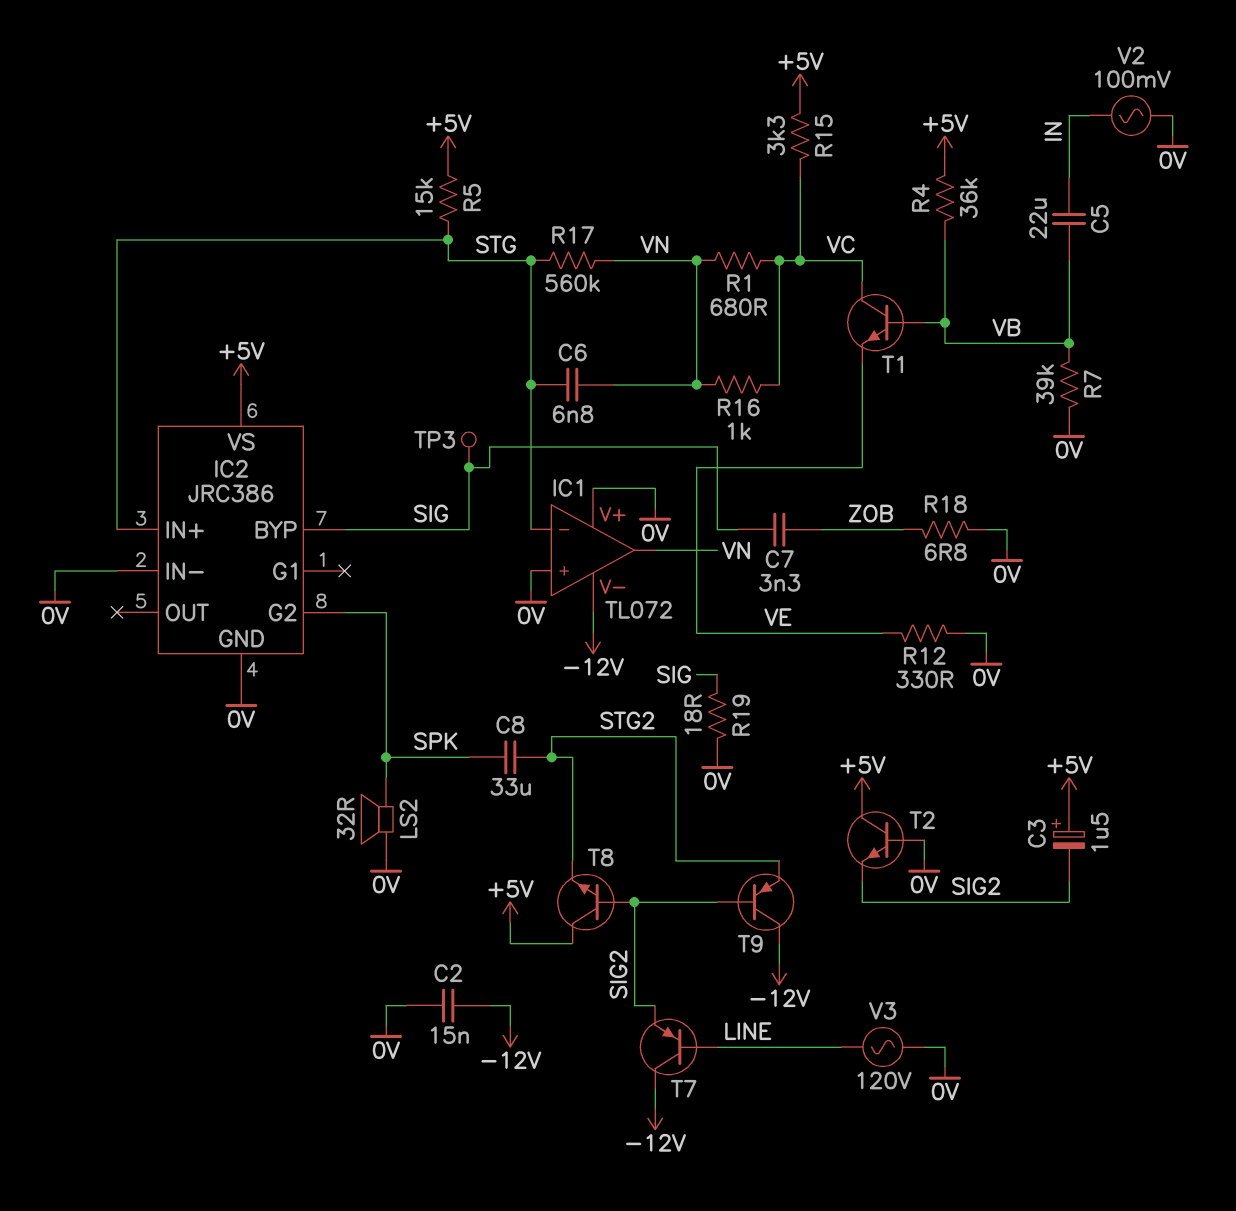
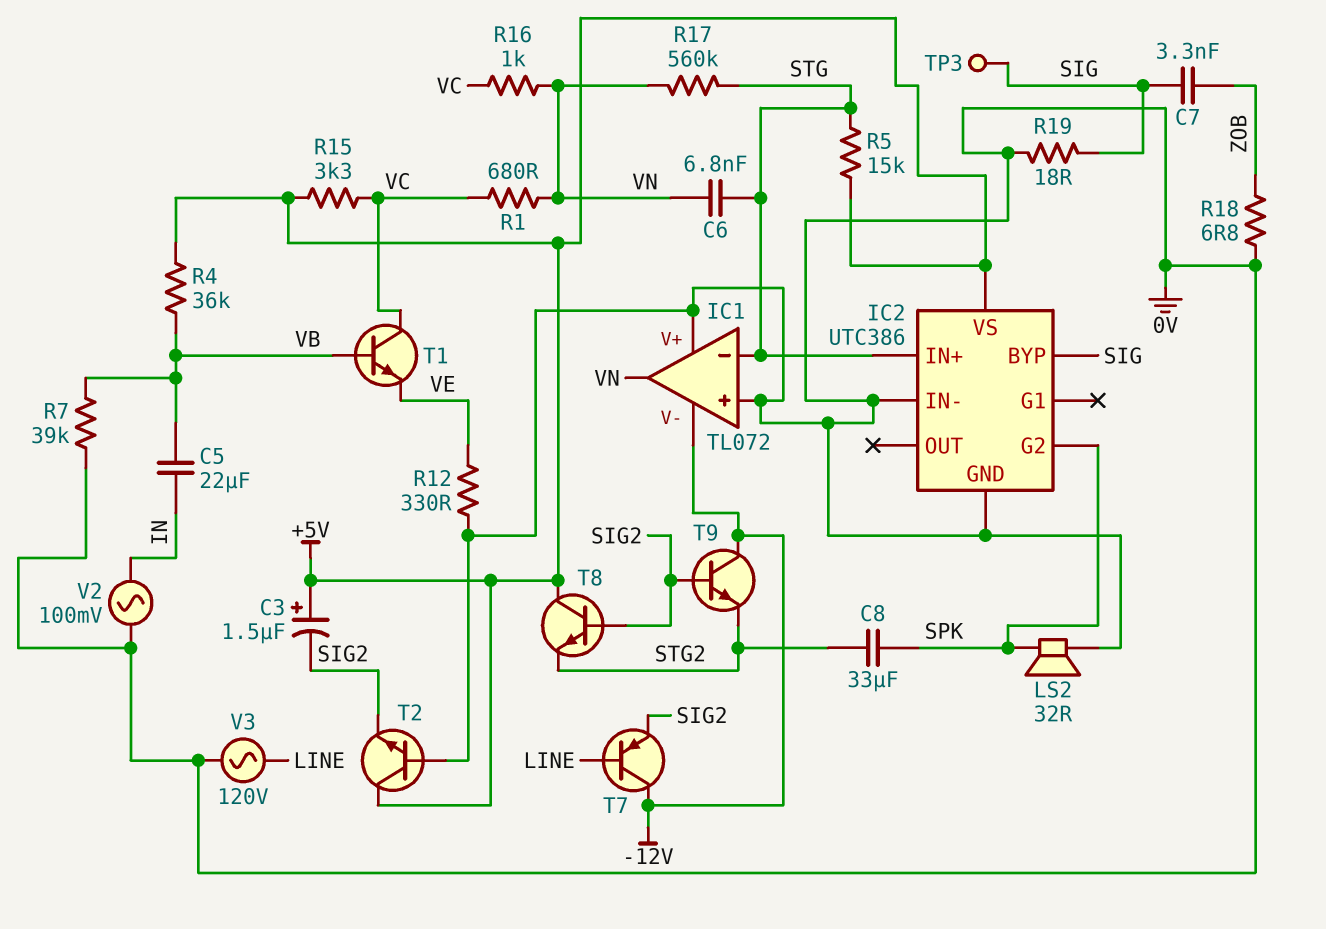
C2: 15nF (-12V, 0V) -> none
IC2: JRC386 -> UTC386
T9: PNP (B SIG2, C -12V, E STG2) -> NPN (B SIG2, C -12V, E STG2)

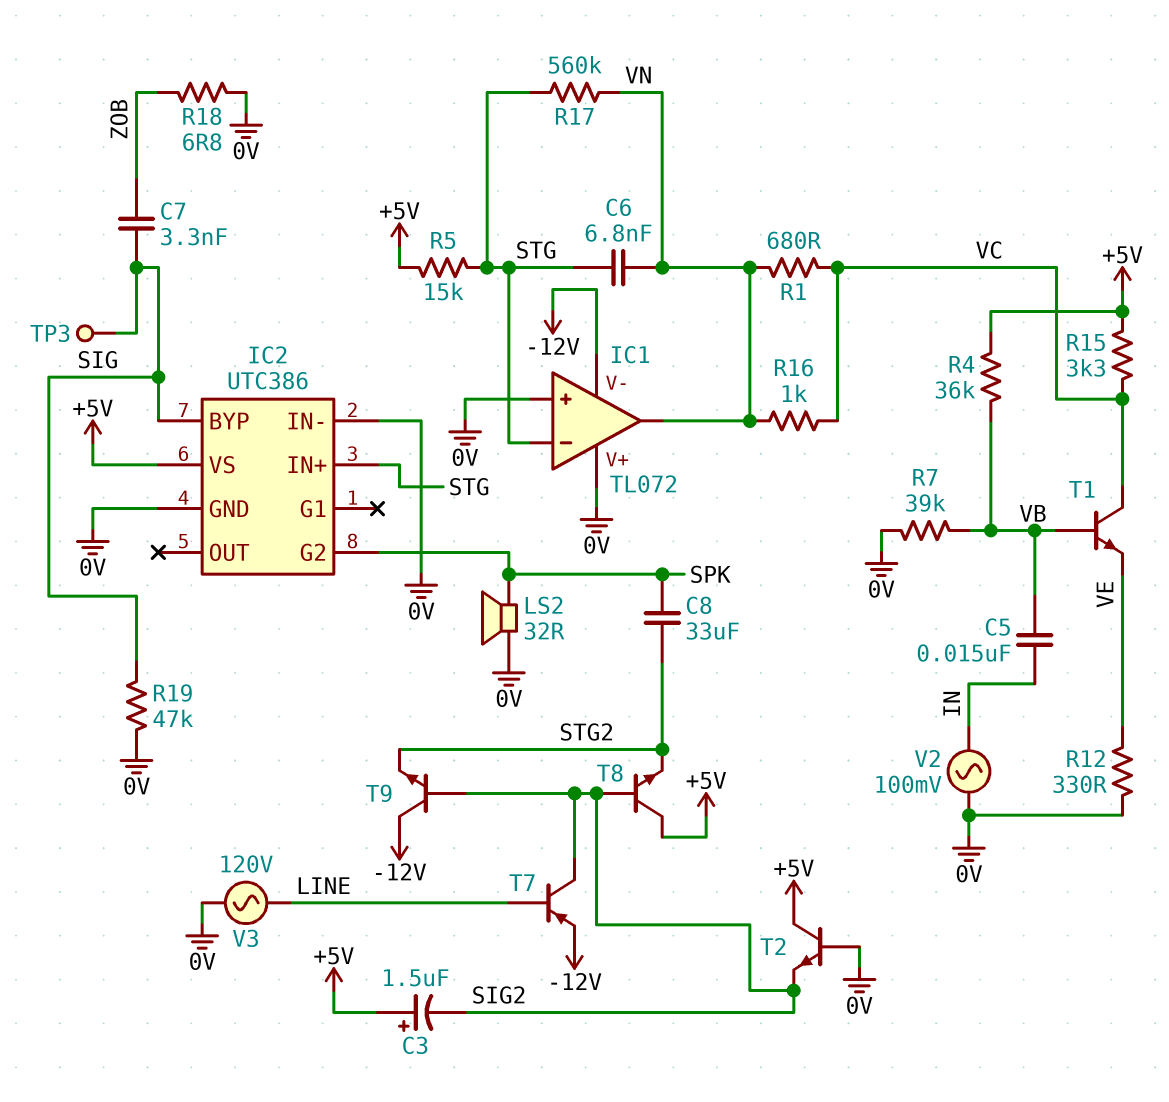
C5: 22uF (IN, VB) -> 15nF (IN, VB)
R19: 18 (0V, SIG) -> 47k (0V, SIG)
T7: PNP (B LINE, C -12V, E SIG2) -> PNP (B LINE, C SIG2, E -12V)

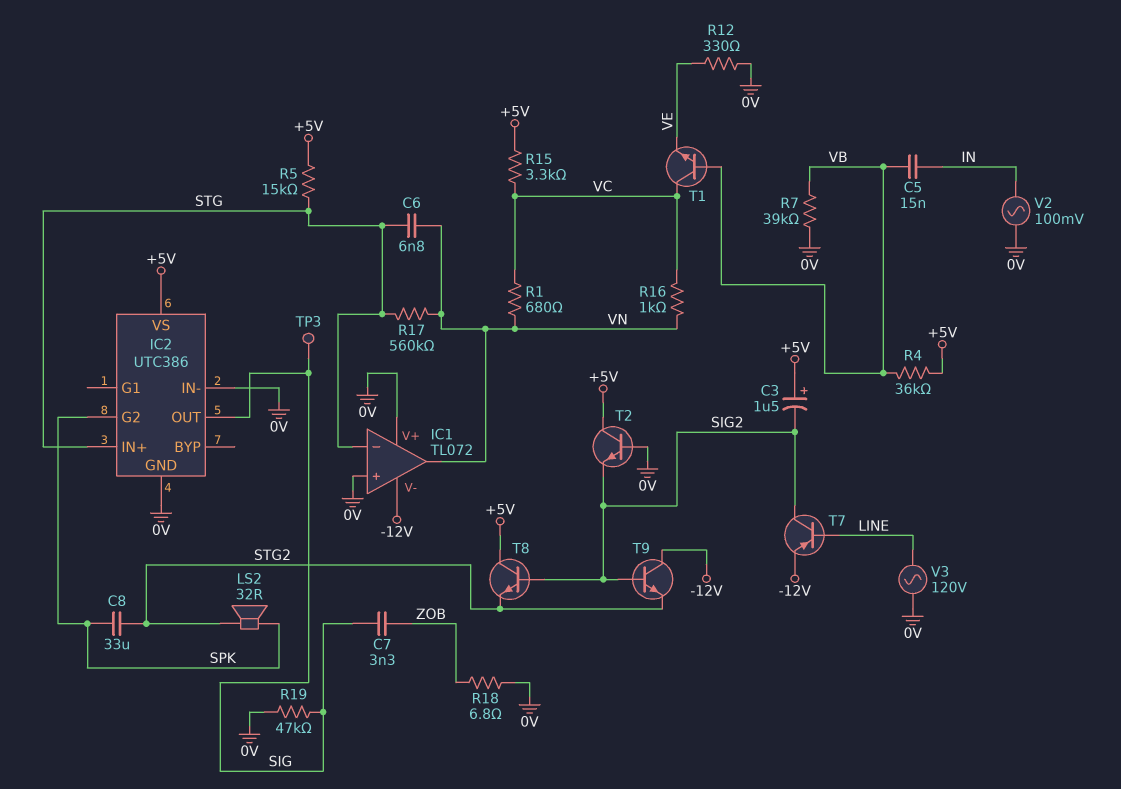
IC2 pin BYP: SIG -> none
IC2 pin OUT: none -> SIG
LS2: speaker 32R (0V, SPK) -> speaker 32R (SPK, STG2)

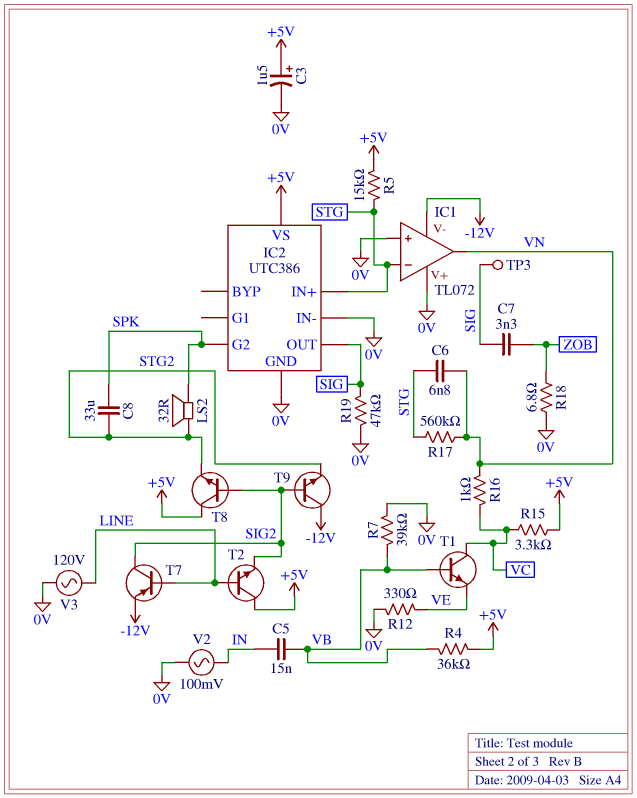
C3: 1.5uF (plus +5V, minus SIG2) -> 1.5uF (plus +5V, minus 0V)
R1: 680 (VC, VN) -> none
T2: NPN (B 0V, C +5V, E SIG2) -> NPN (B LINE, C +5V, E SIG2)

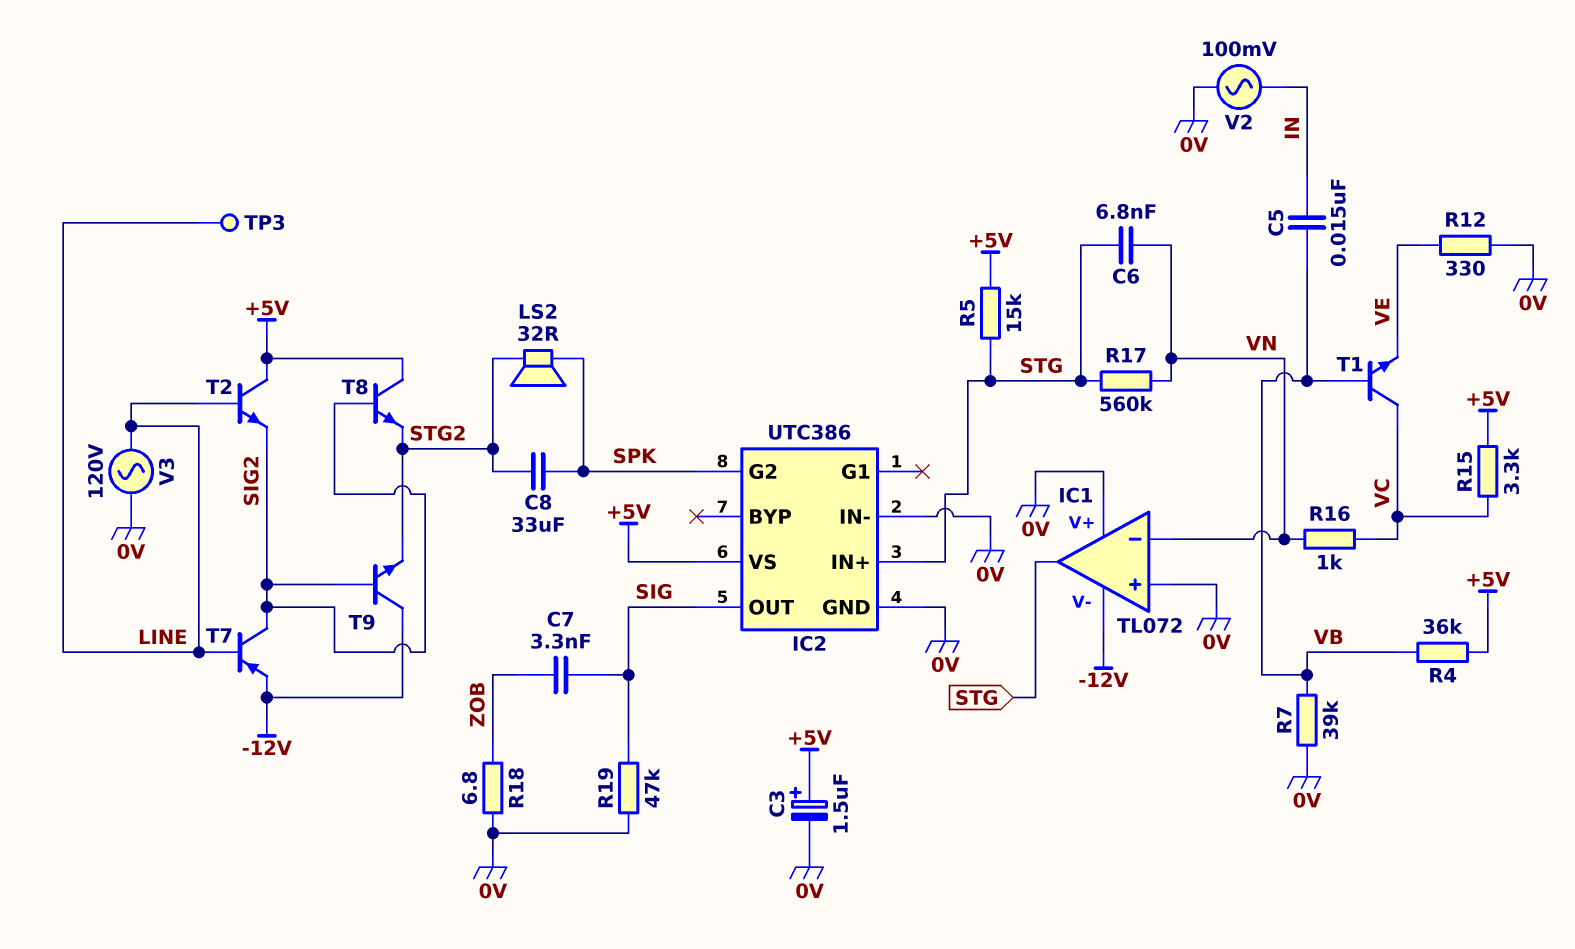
IC1 pin in-: STG -> VN
IC1 pin out: VN -> STG
TP3: test point (SIG) -> test point (LINE)

